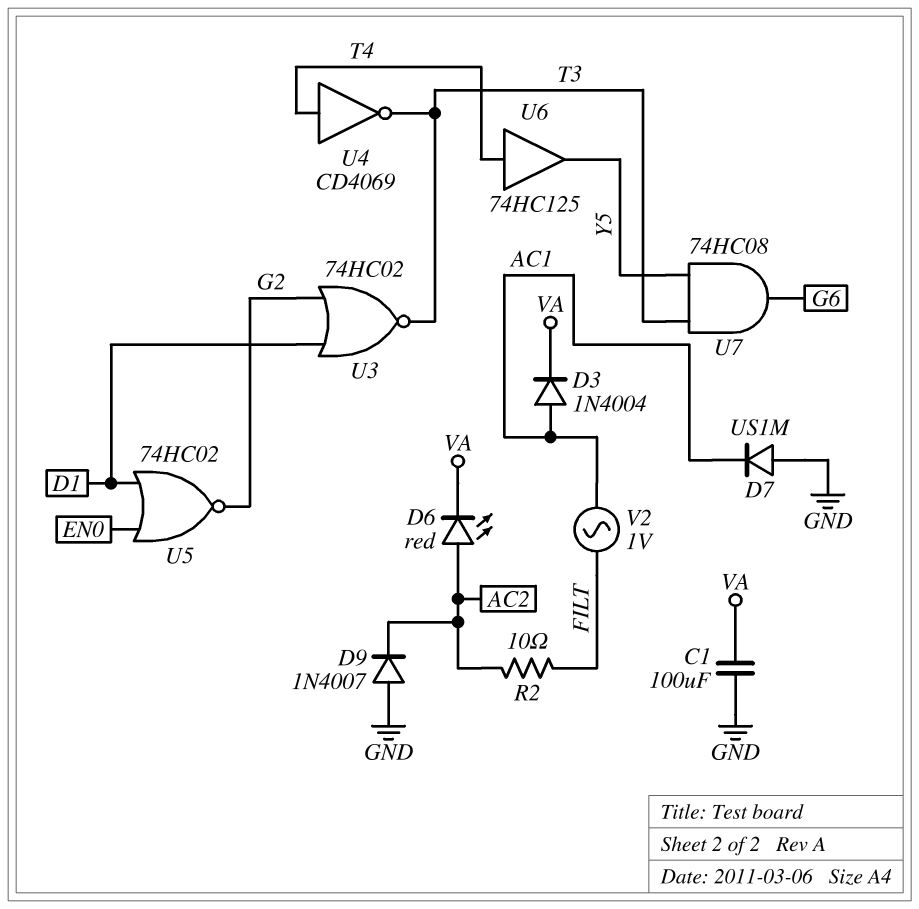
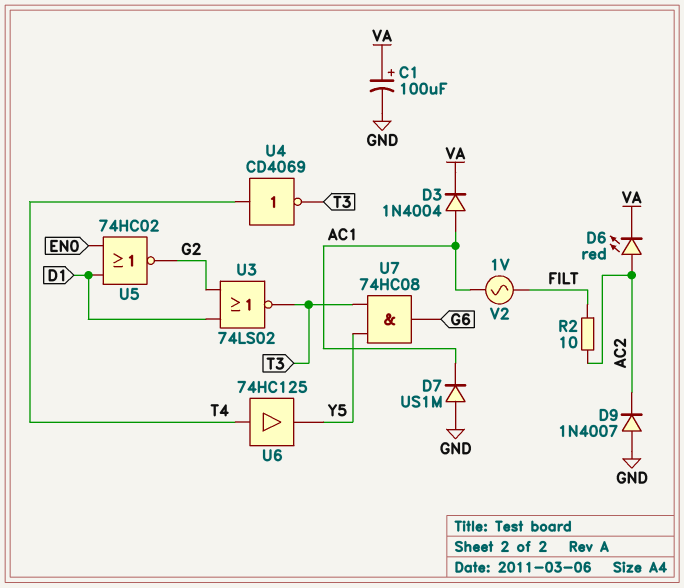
C1: 100uF (GND, VA) -> 100uF (plus VA, minus GND)
U3: NOR 74HC02 (in D1, in G2, out T3) -> NOR 74LS02 (in D1, in G2, out T3)

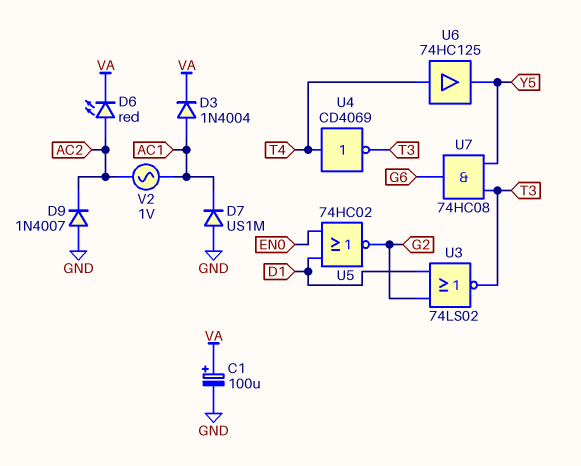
R2: 10 (AC2, FILT) -> none
V2: AC 1V (AC1, FILT) -> AC 1V (AC1, AC2)

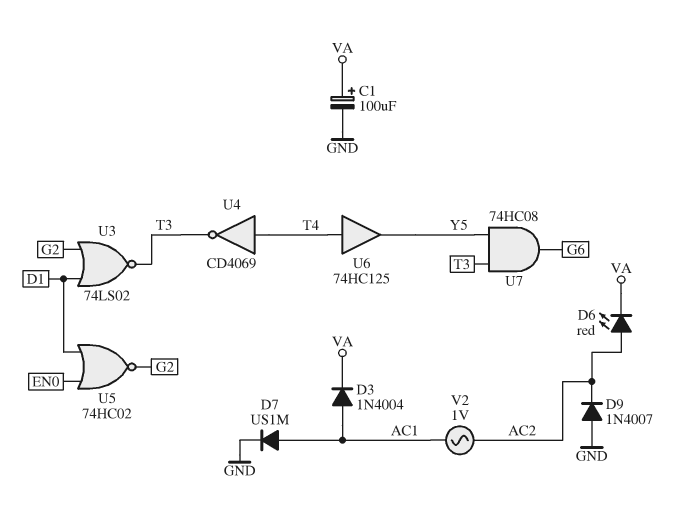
D7: diode US1M (A GND, K AC1) -> diode US1M (A AC1, K GND)

